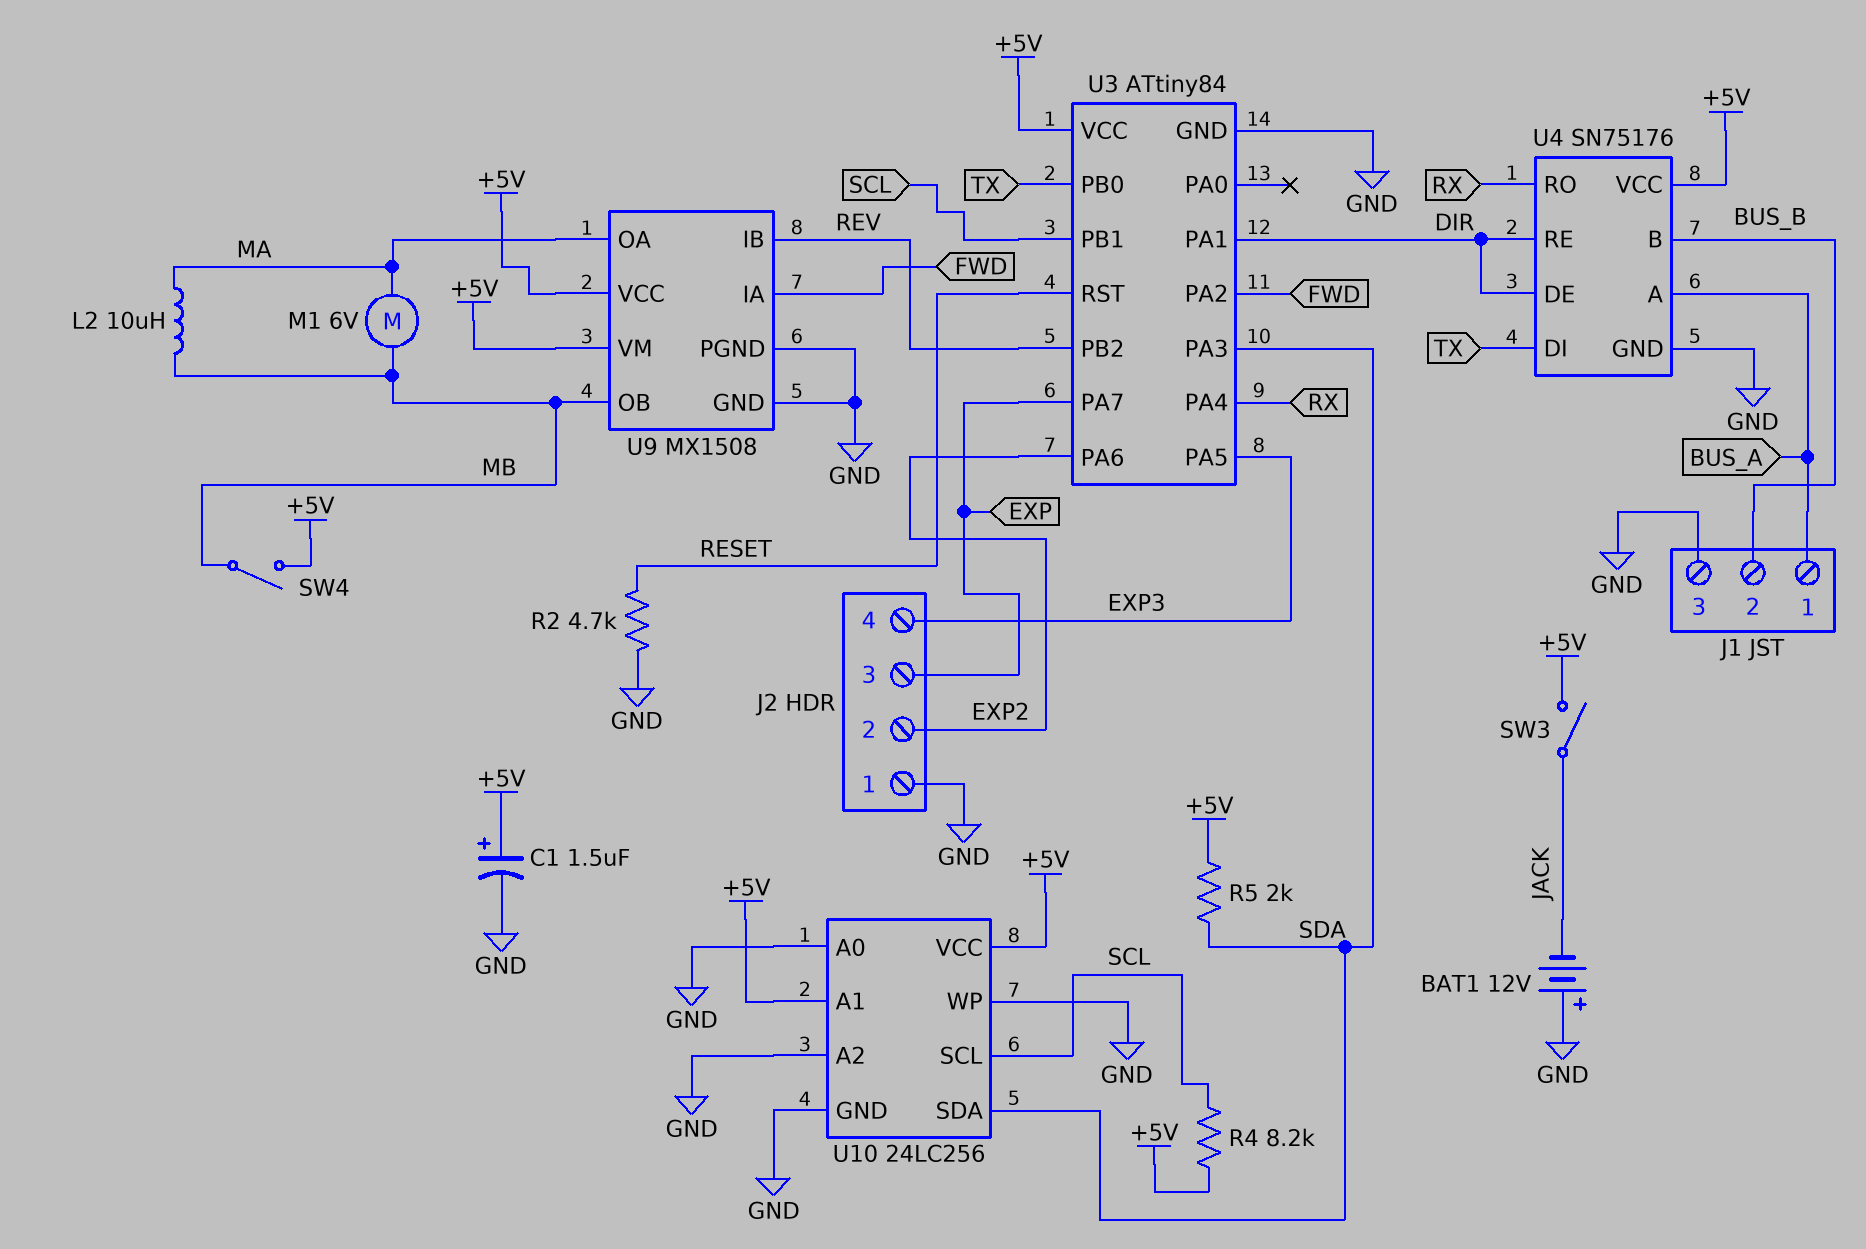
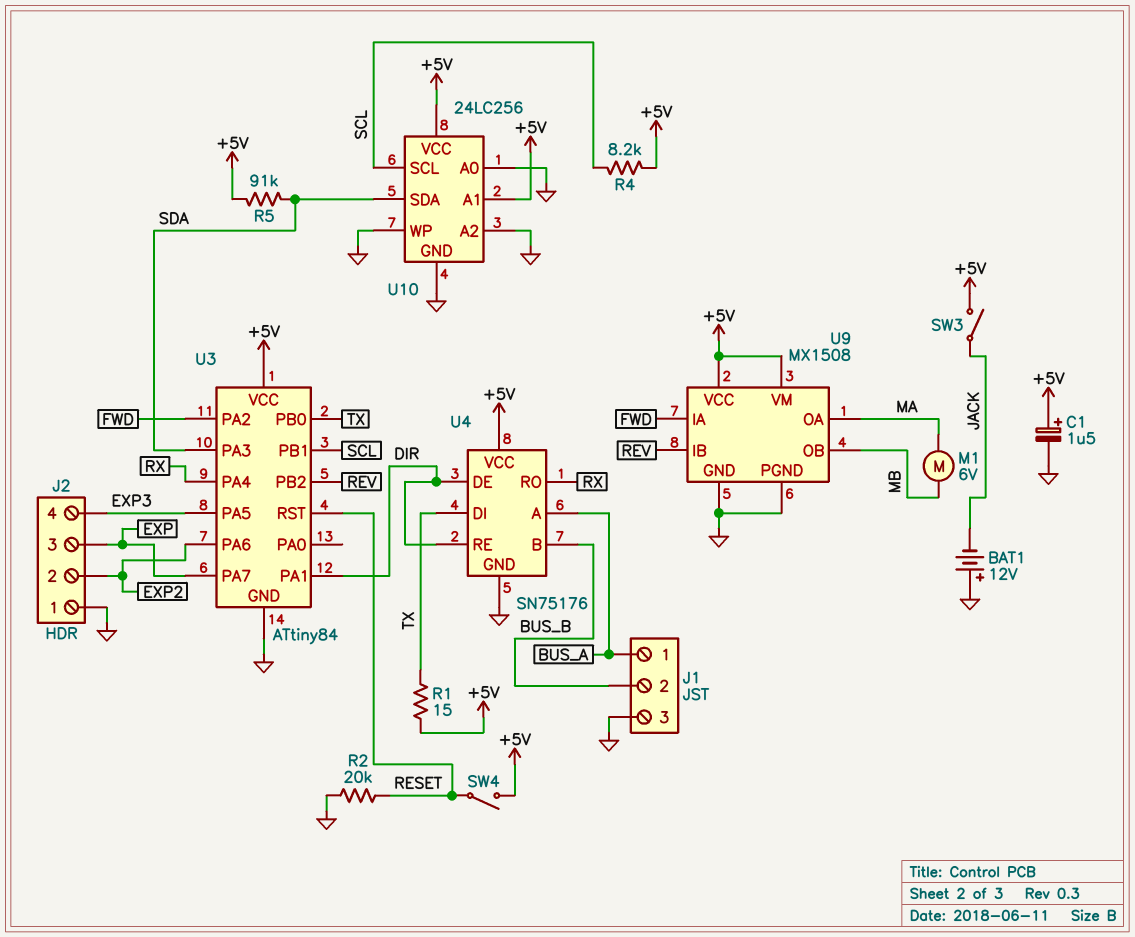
L2: 10uH (MA, MB) -> none
R1: none -> 15 (+5V, TX)
R2: 4.7k (GND, RESET) -> 20k (GND, RESET)
R5: 2k (+5V, SDA) -> 91k (+5V, SDA)
SW4: switch (+5V, MB) -> switch (+5V, RESET)

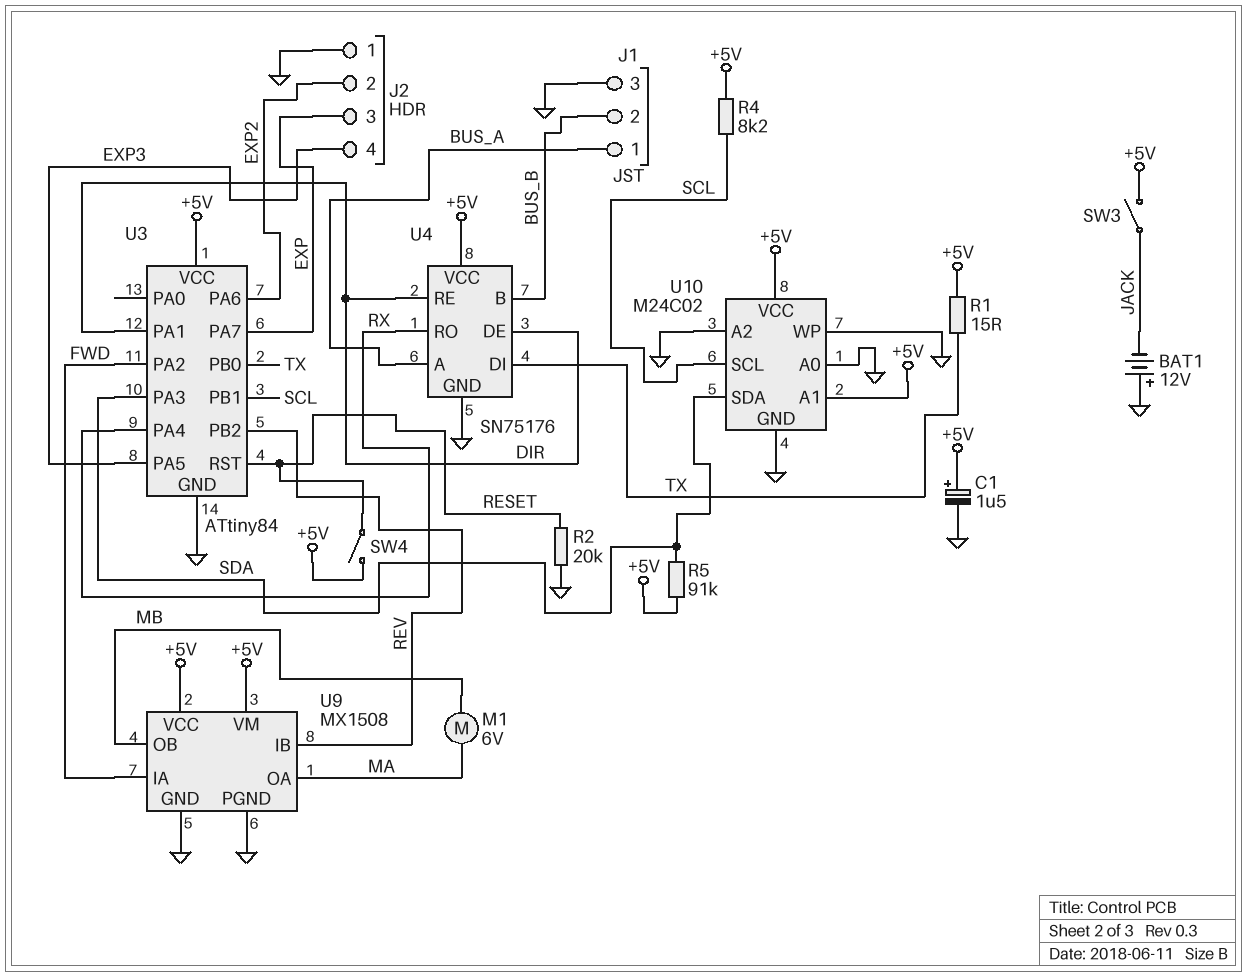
U10: 24LC256 -> M24C02

